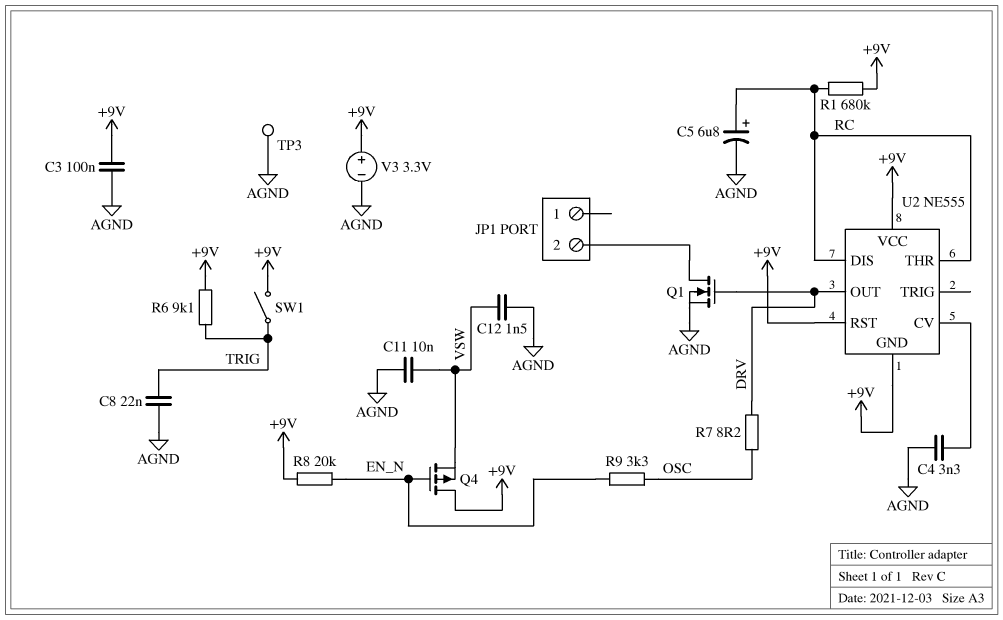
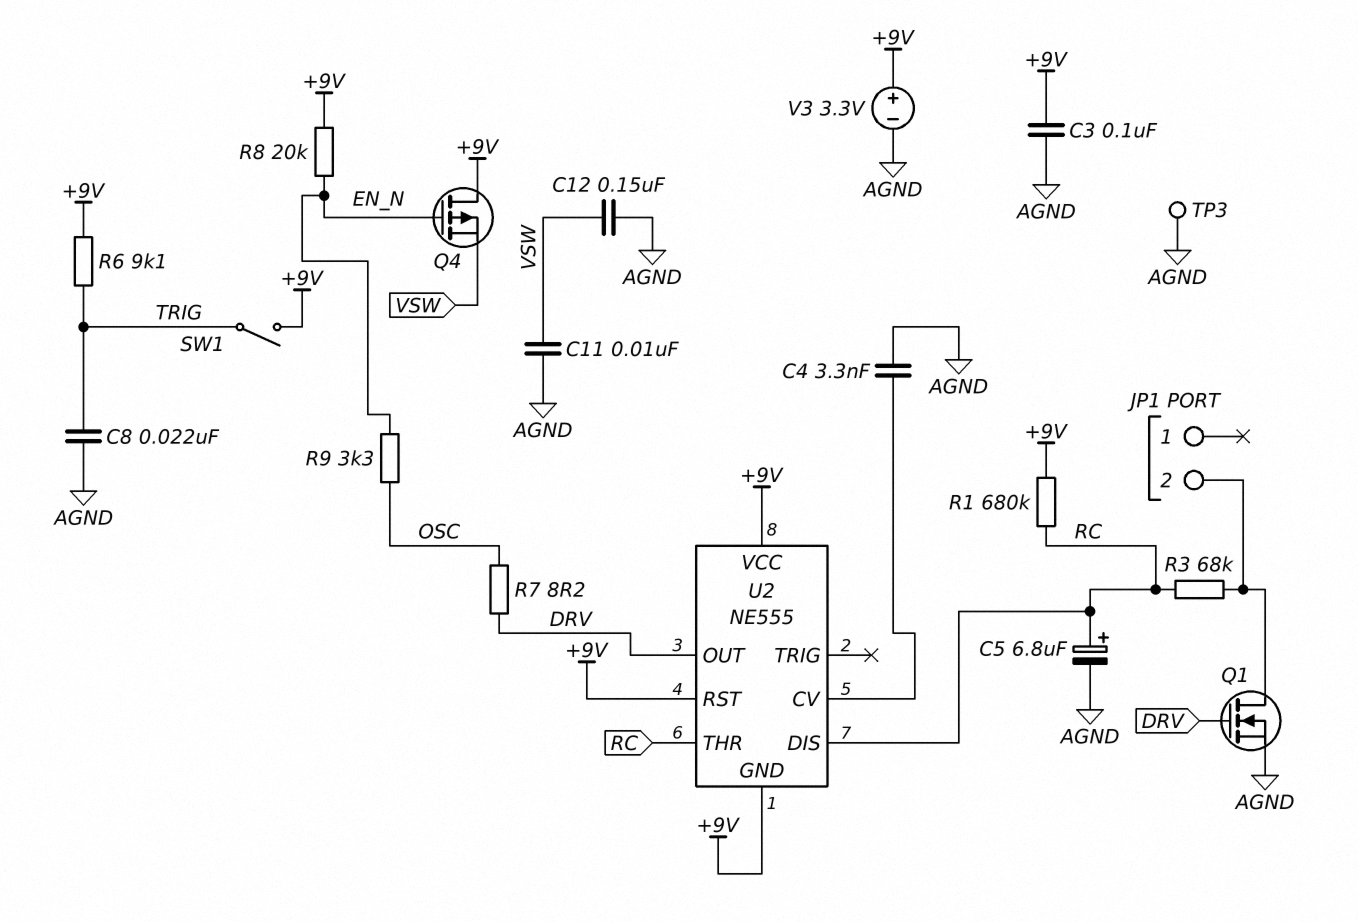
C12: 1.5nF (AGND, VSW) -> 150nF (AGND, VSW)
R3: none -> 68k (JP1/2, RC)

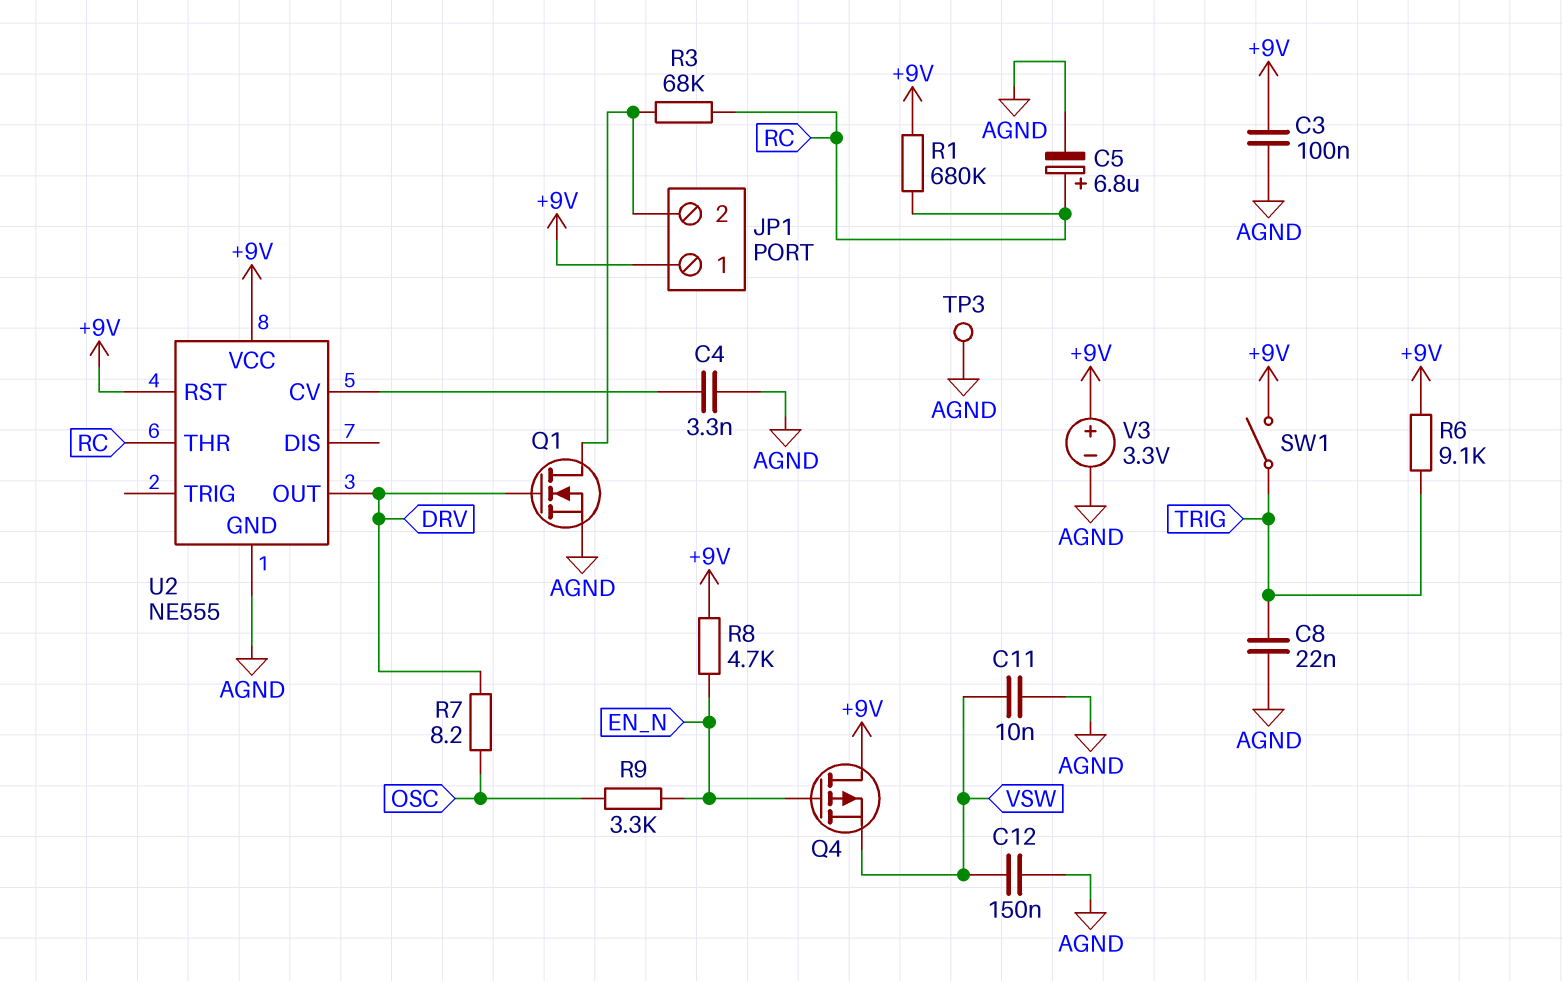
JP1 pin 1: none -> +9V
R8: 20k (+9V, EN_N) -> 4.7k (+9V, EN_N)
U2 pin DIS: RC -> none
U2 pin GND: +9V -> AGND

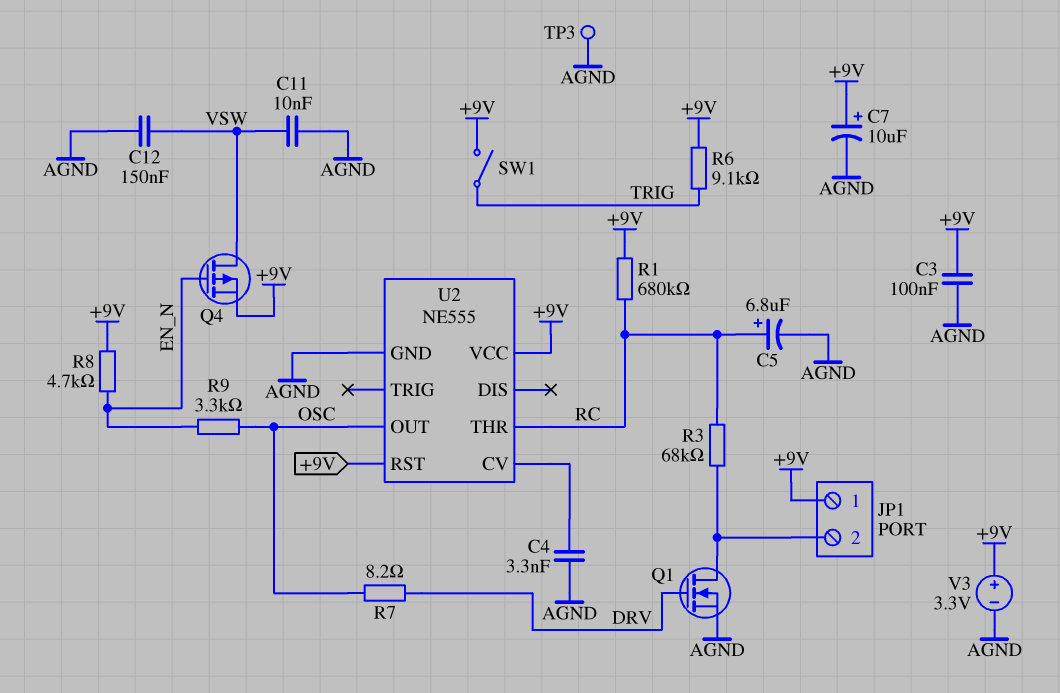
C7: none -> 10uF (plus +9V, minus AGND)
C8: 22nF (AGND, TRIG) -> none
Q4: PMOS (G EN_N, D +9V, S VSW) -> PMOS (G EN_N, D VSW, S +9V)
U2 pin OUT: DRV -> OSC

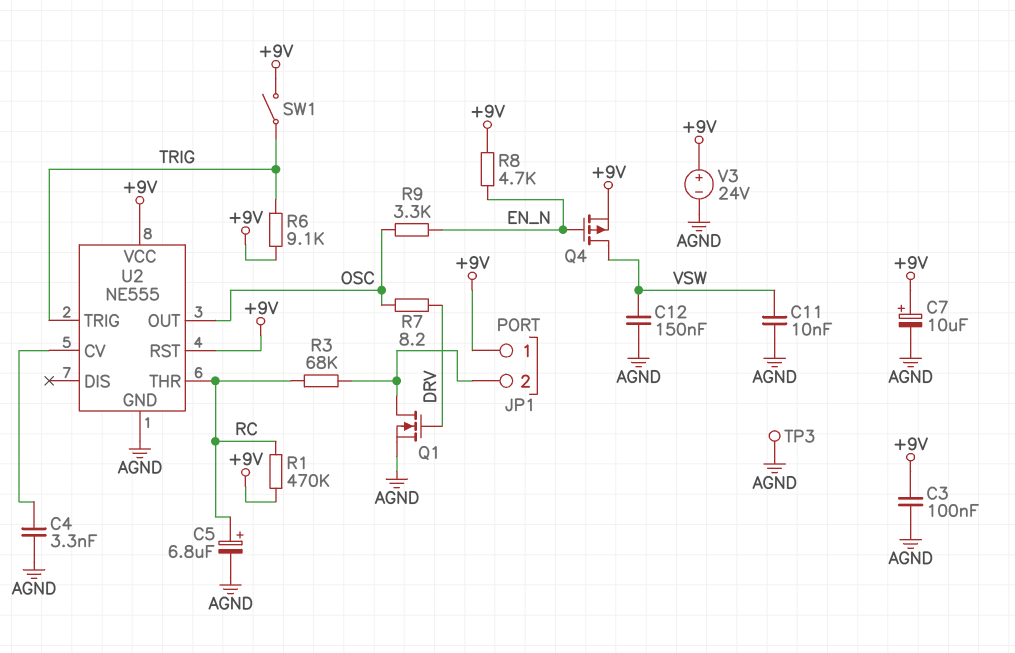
R1: 680k (+9V, RC) -> 470k (+9V, RC)
U2 pin TRIG: none -> TRIG
V3: 3.3V (plus +9V, minus AGND) -> 24V (plus +9V, minus AGND)

